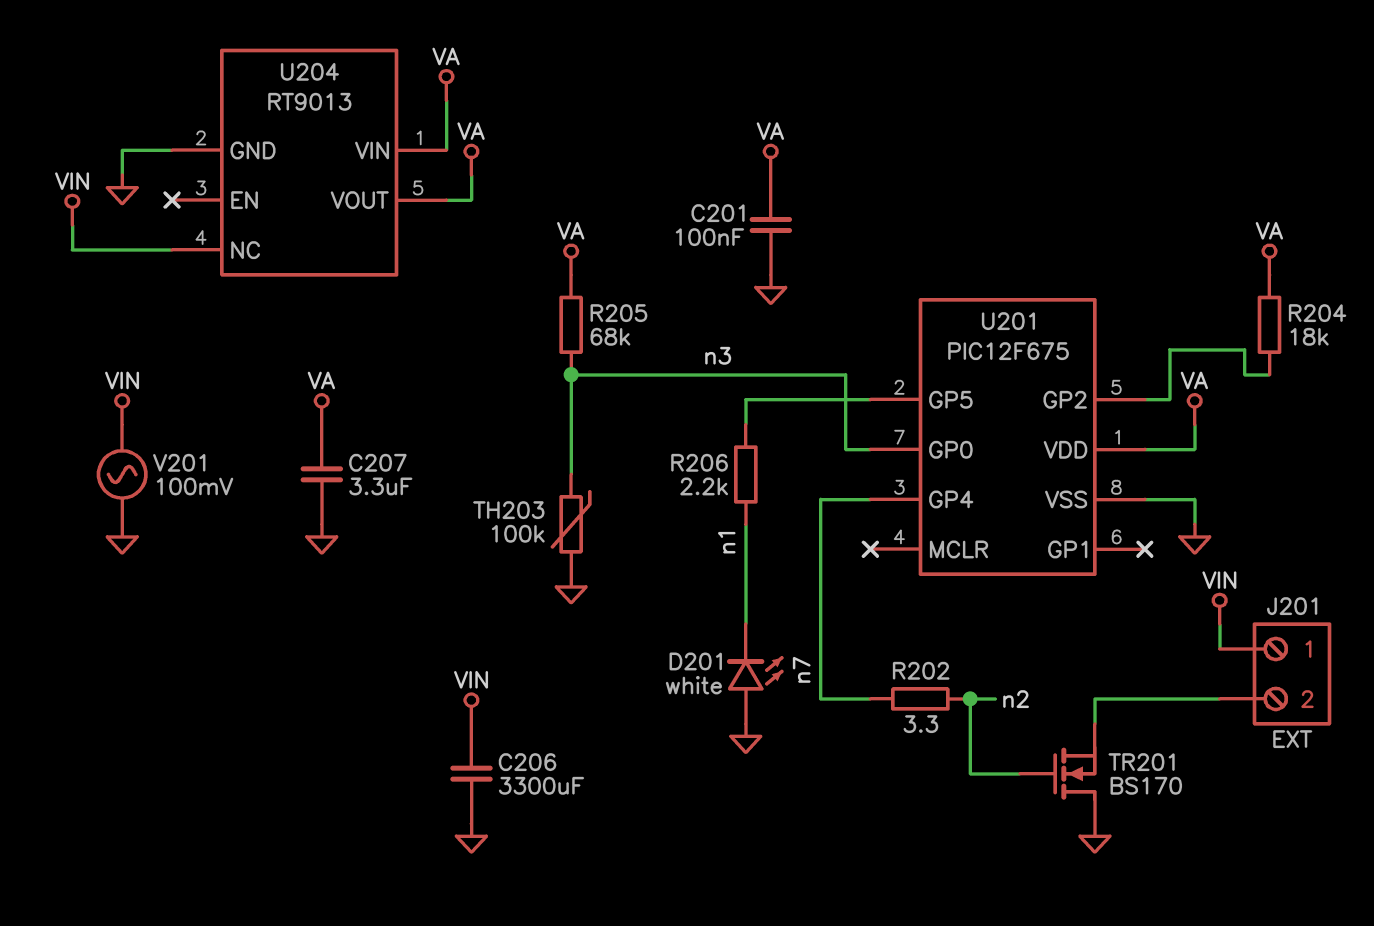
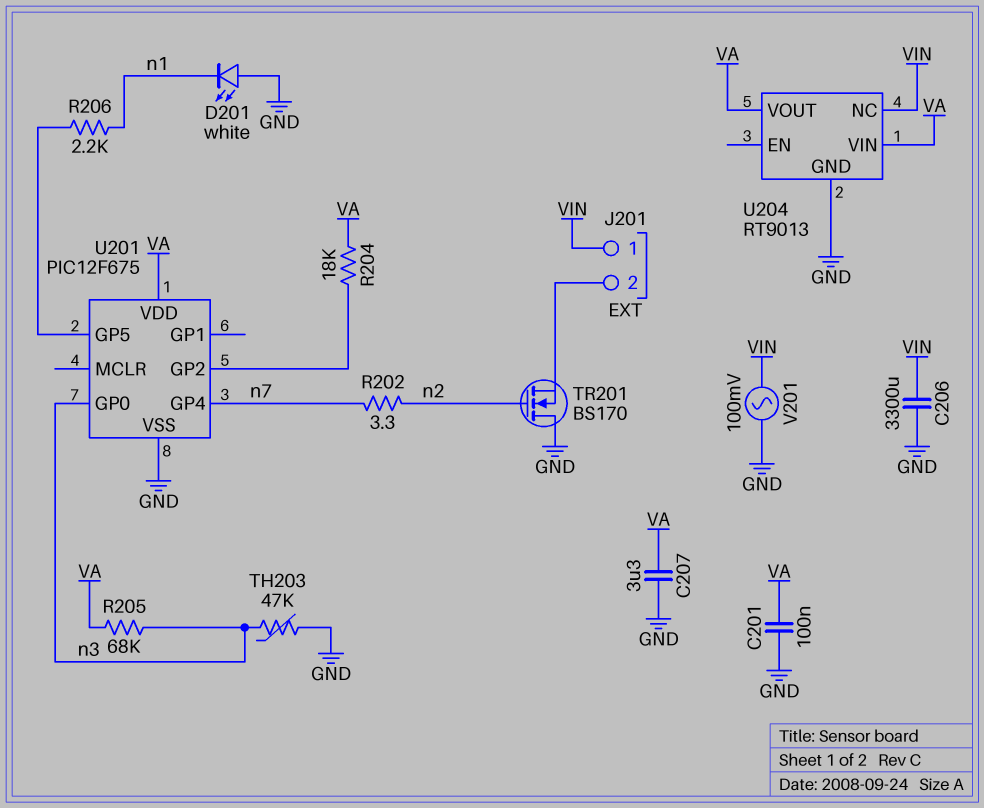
TH203: 100k (GND, n3) -> 47k (GND, n3)

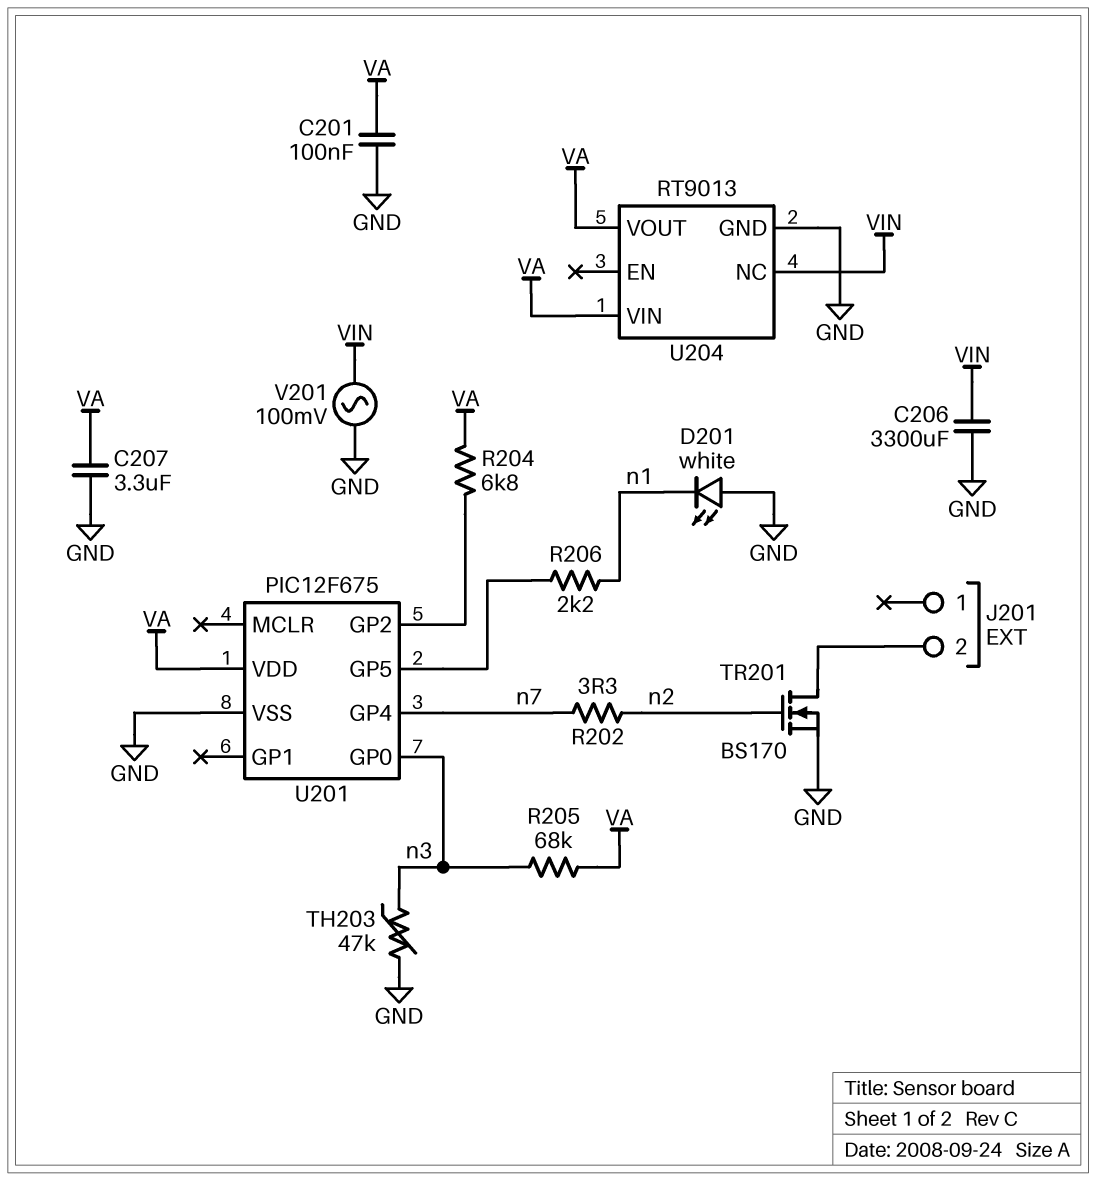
J201 pin 1: VIN -> none
R204: 18k (U201/GP2, VA) -> 6.8k (U201/GP2, VA)
TR201: NMOS BS170 (G n2, D GND, S J201/2) -> NMOS BS170 (G n2, D J201/2, S GND)

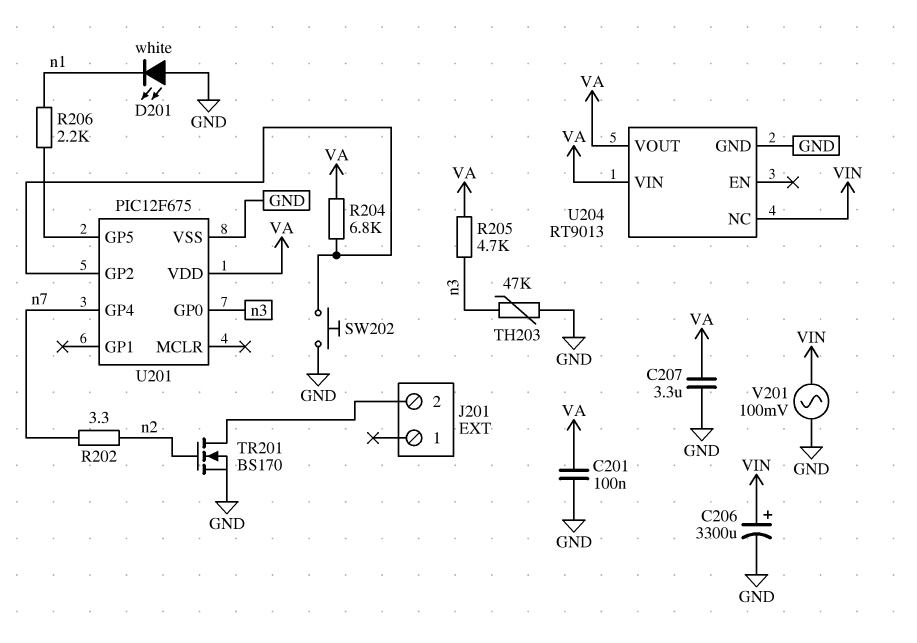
C206: 3300uF (GND, VIN) -> 3300uF (plus VIN, minus GND)
R205: 68k (VA, n3) -> 4.7k (VA, n3)
SW202: none -> button (GND, U201/GP2)

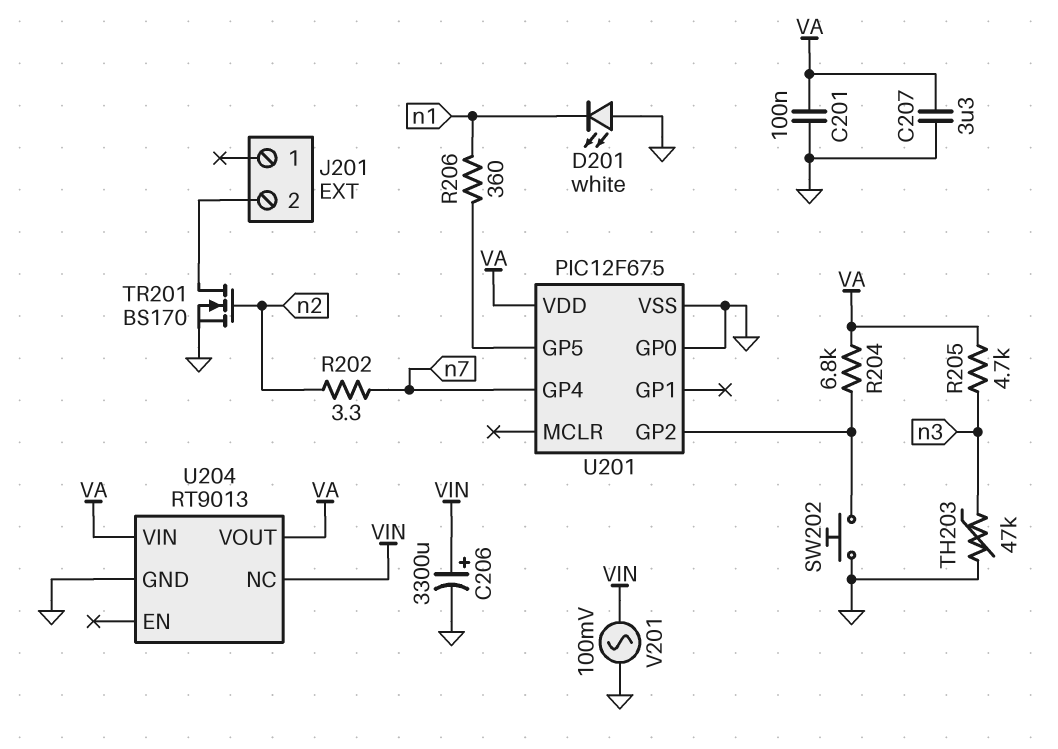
R206: 2.2k (U201/GP5, n1) -> 360 (U201/GP5, n1)
U201 pin GP0: n3 -> GND

